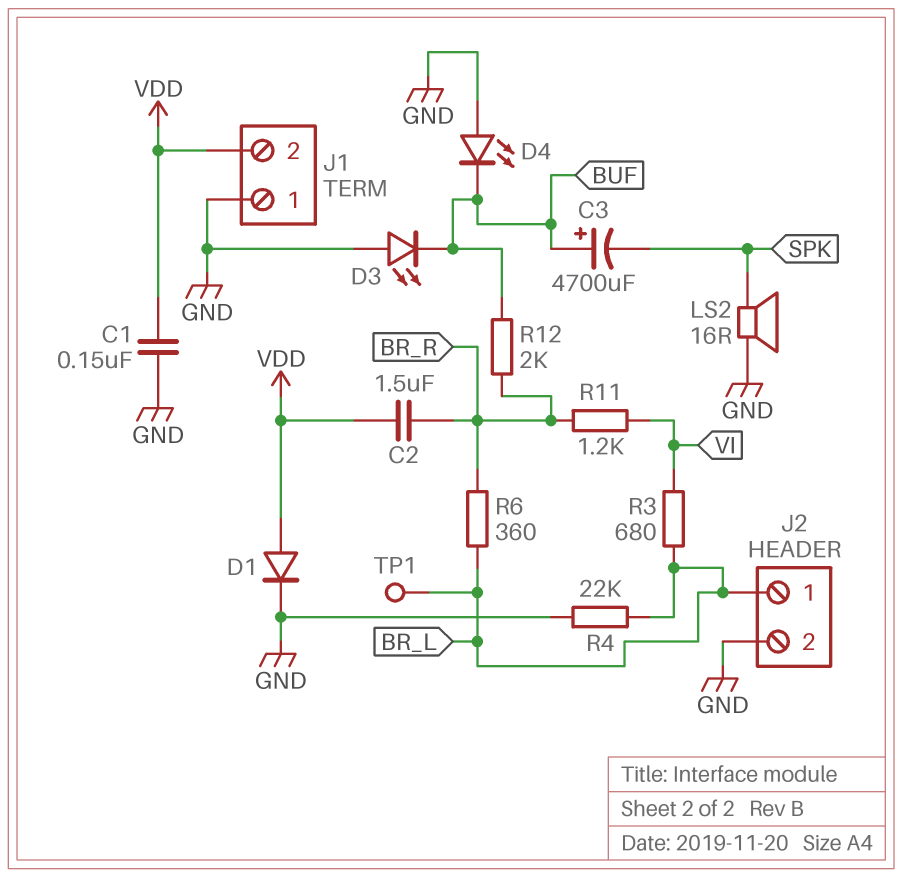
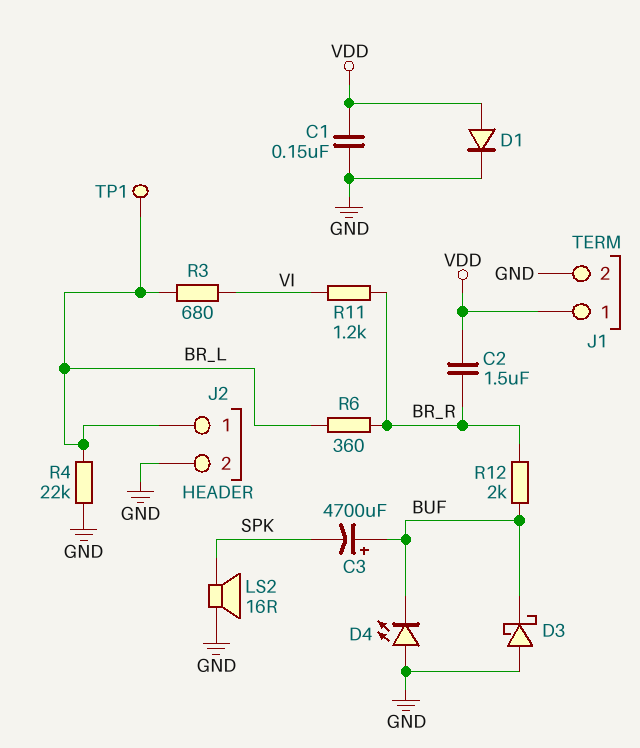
D3: LED (A GND, K BUF) -> schottky (A GND, K BUF)
J1 pin 1: GND -> VDD
J1 pin 2: VDD -> GND

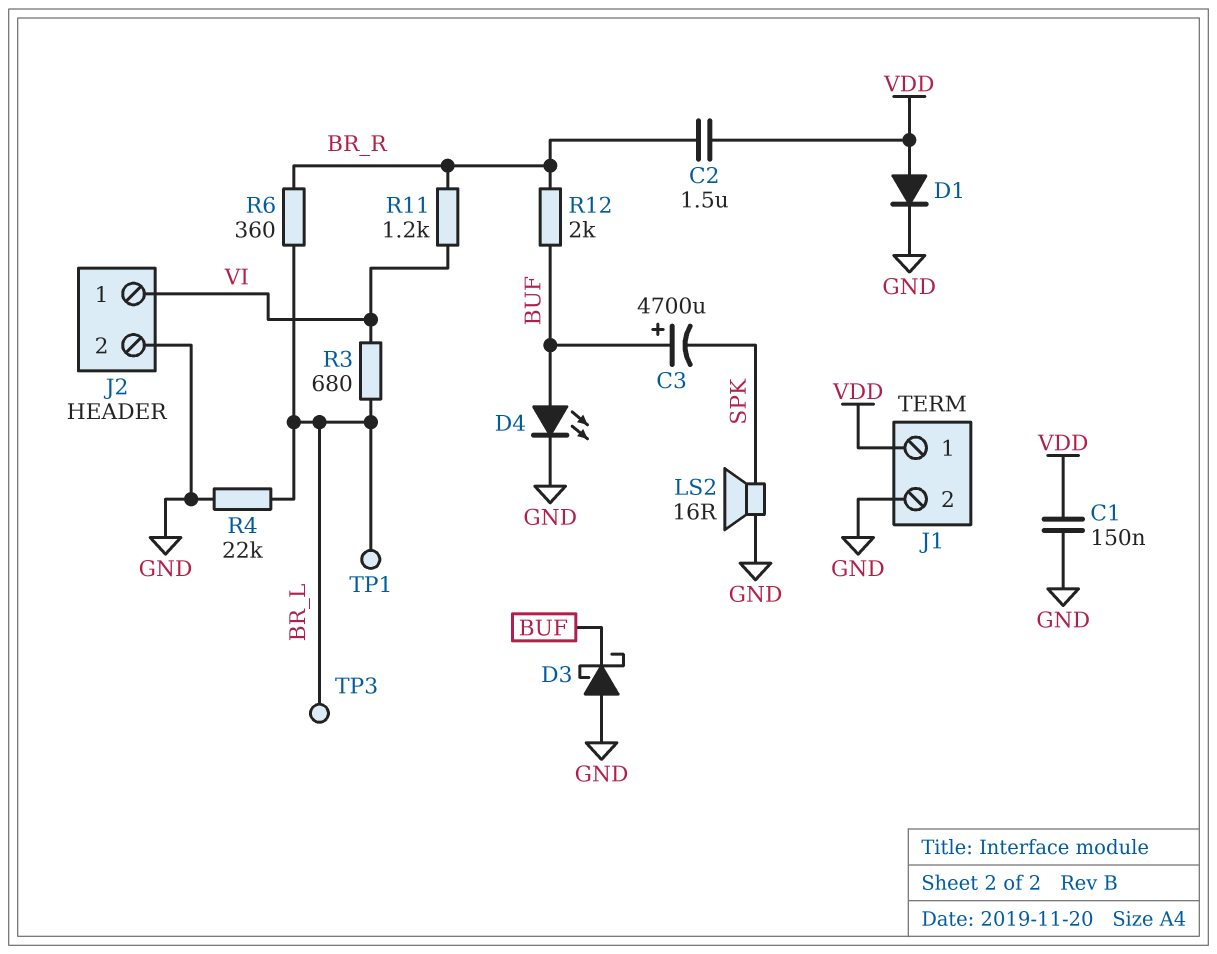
D4: LED (A GND, K BUF) -> LED (A BUF, K GND)
J2 pin 1: BR_L -> VI
TP3: none -> test point (BR_L)

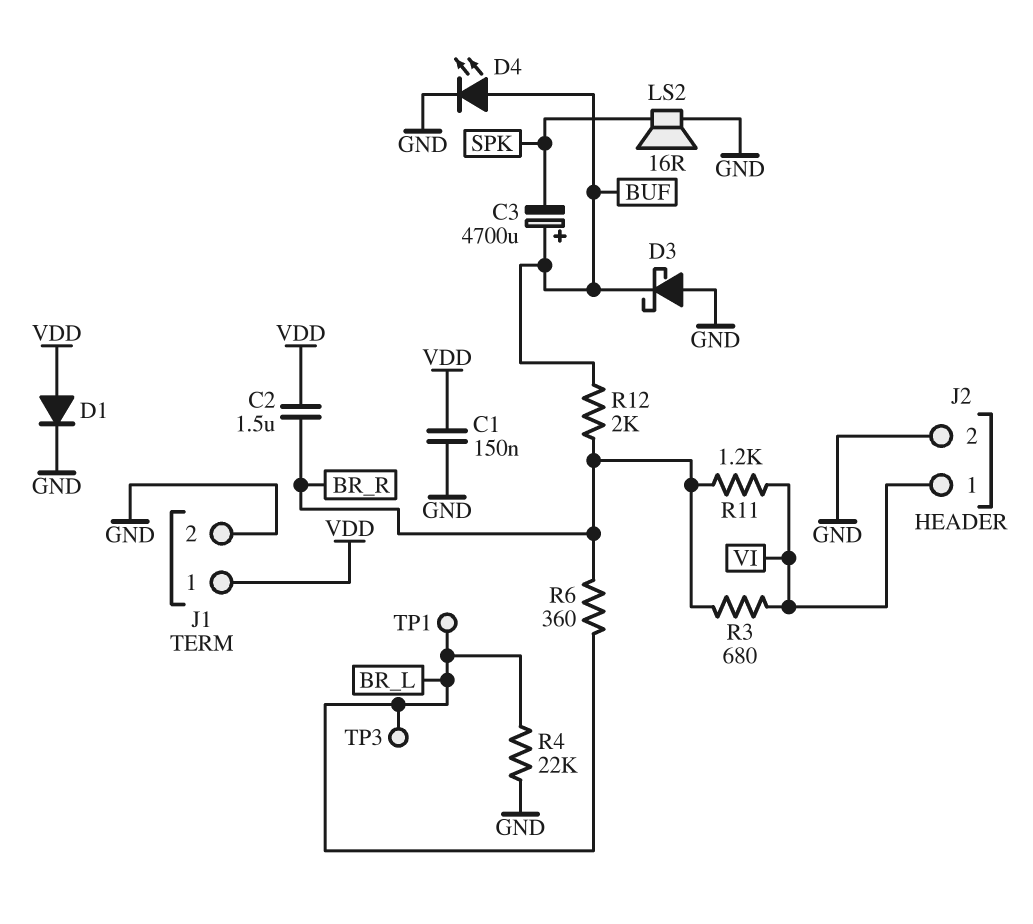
R3: 680 (BR_L, VI) -> 680 (BR_R, VI)

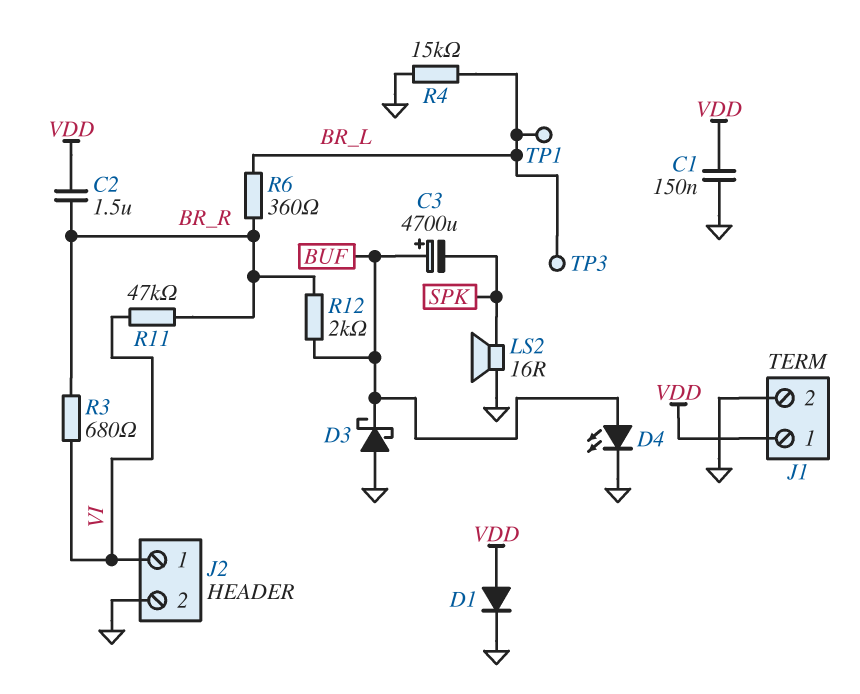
R4: 22k (BR_L, GND) -> 15k (BR_L, GND)
R11: 1.2k (BR_R, VI) -> 47k (BR_R, VI)

